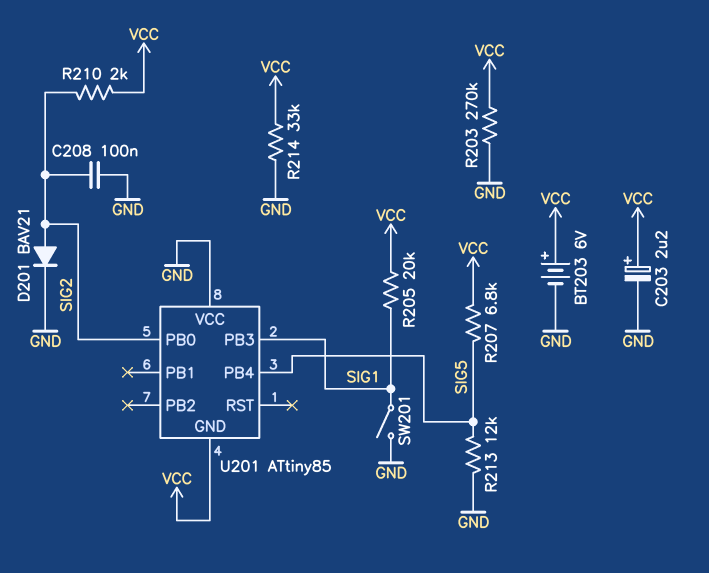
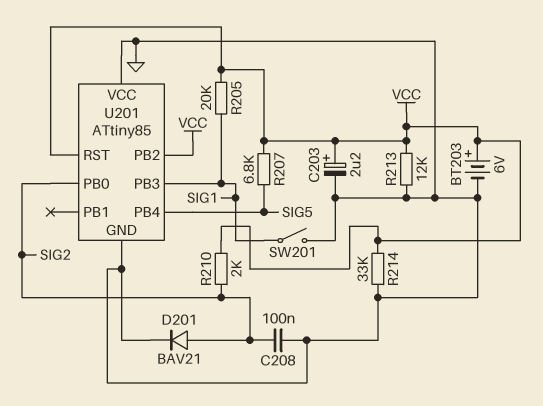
R203: 270k (GND, VCC) -> none
R213: 12k (GND, SIG5) -> 12k (GND, VCC)
U201 pin GND: VCC -> GND
U201 pin PB2: none -> VCC
U201 pin RST: none -> VCC

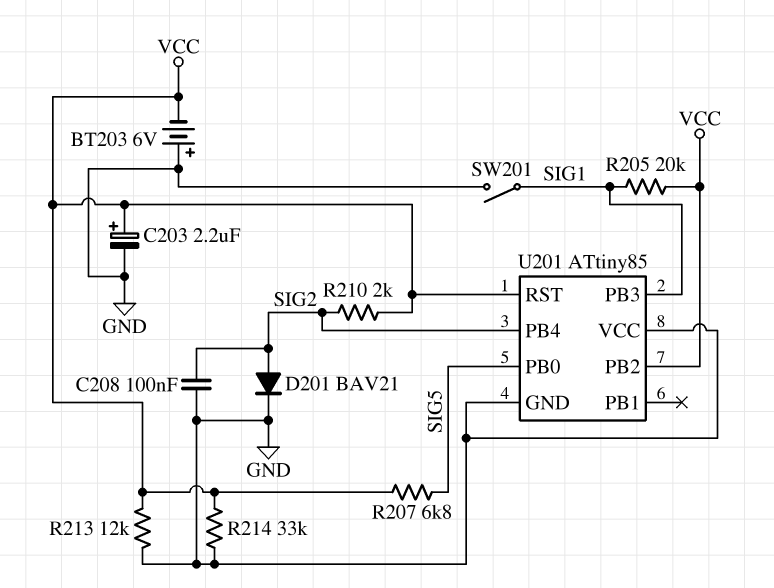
BT203: 6V (plus VCC, minus GND) -> 6V (plus GND, minus VCC)
U201 pin PB0: SIG2 -> SIG5
U201 pin PB4: SIG5 -> SIG2

